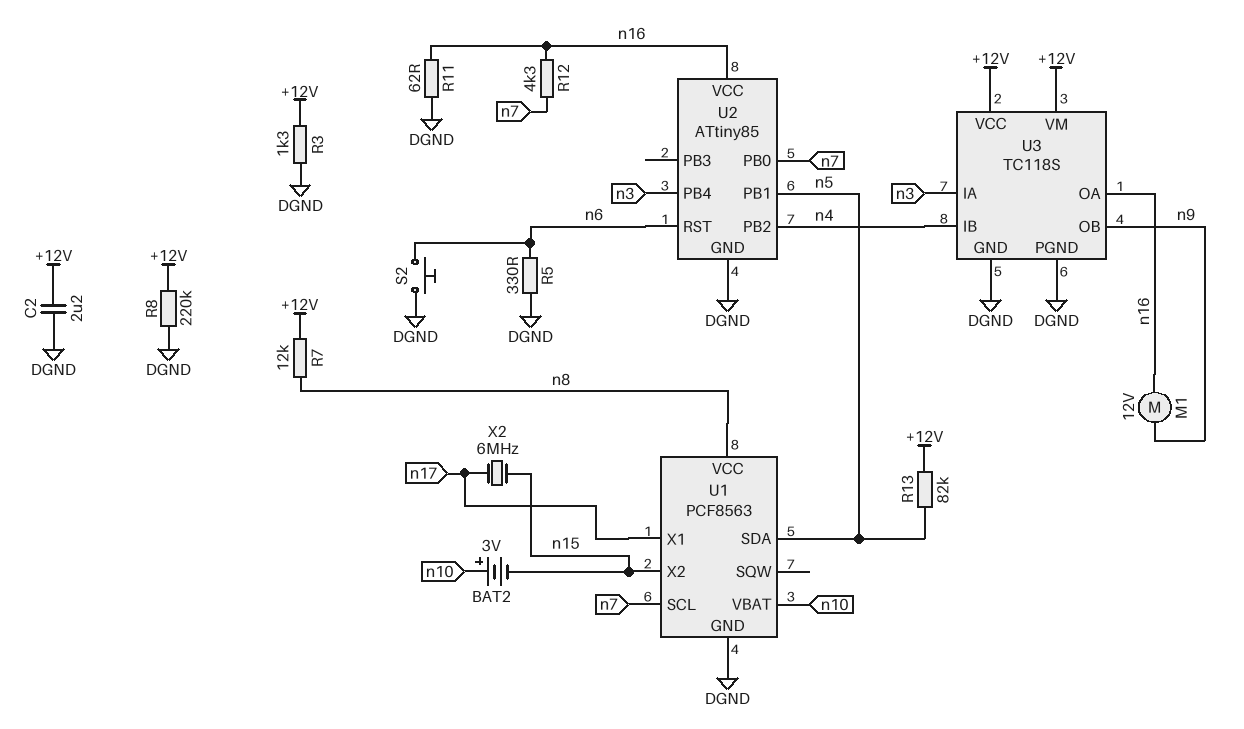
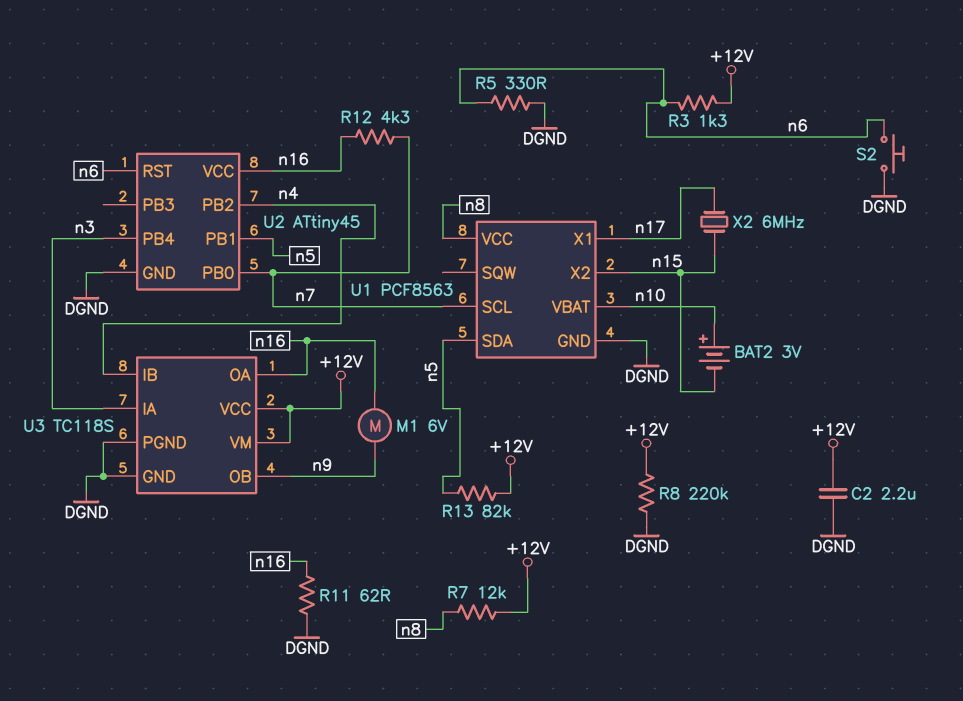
M1: motor 12V (n9, n16) -> motor 6V (n9, n16)
R3: 1.3k (+12V, DGND) -> 1.3k (+12V, n6)
U2: ATtiny85 -> ATtiny45

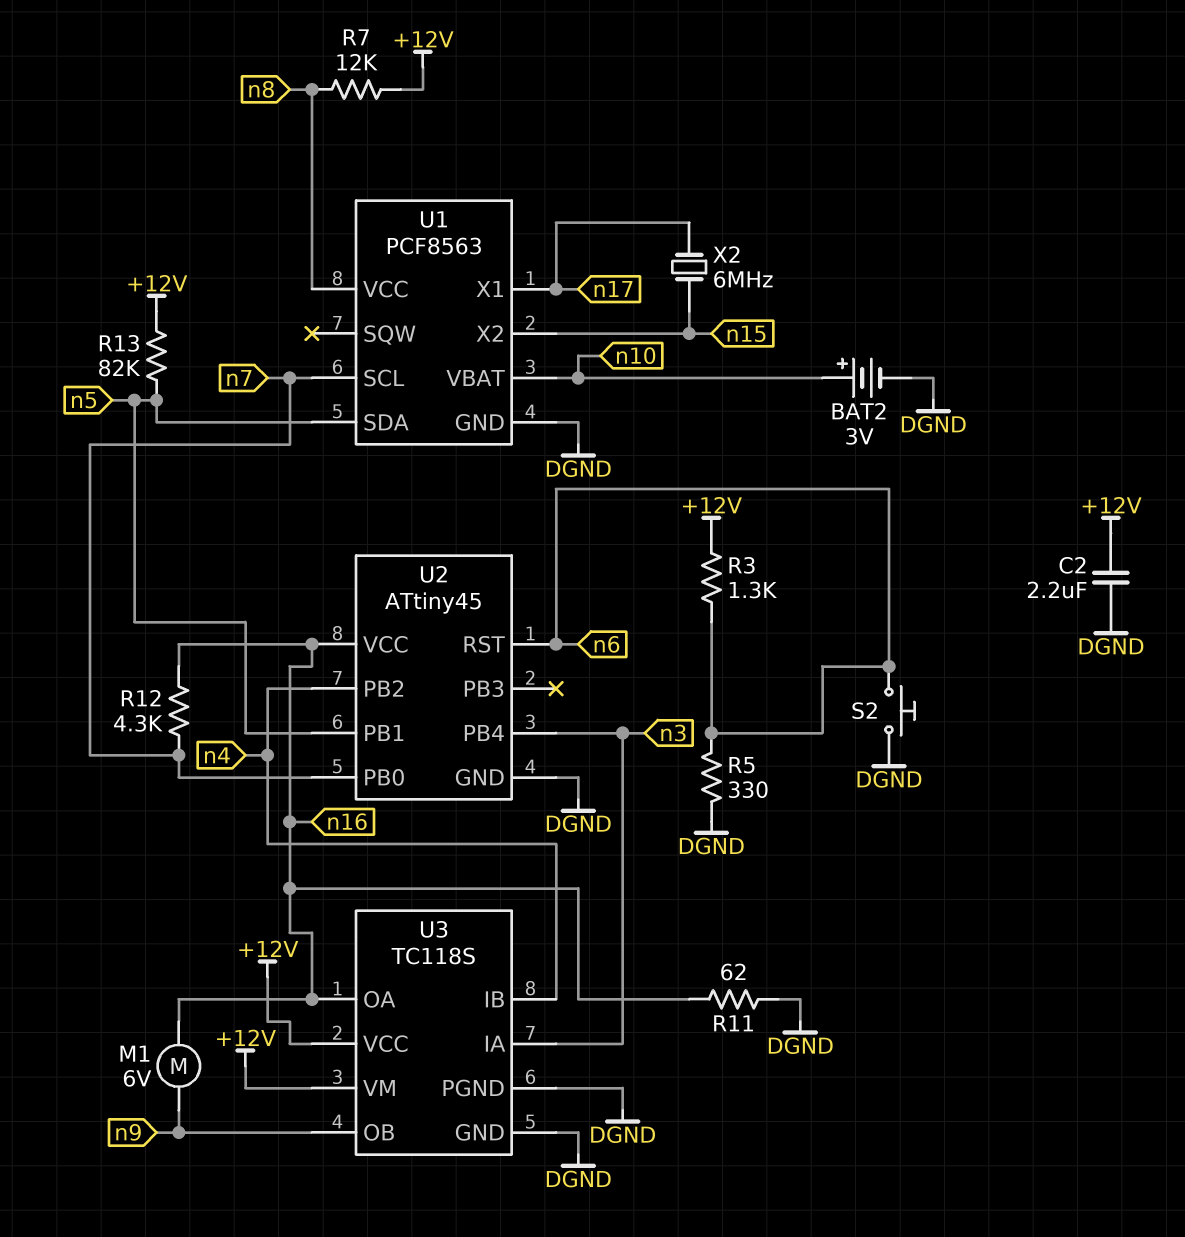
BAT2: 3V (plus n10, minus n15) -> 3V (plus n10, minus DGND)
R8: 220k (+12V, DGND) -> none

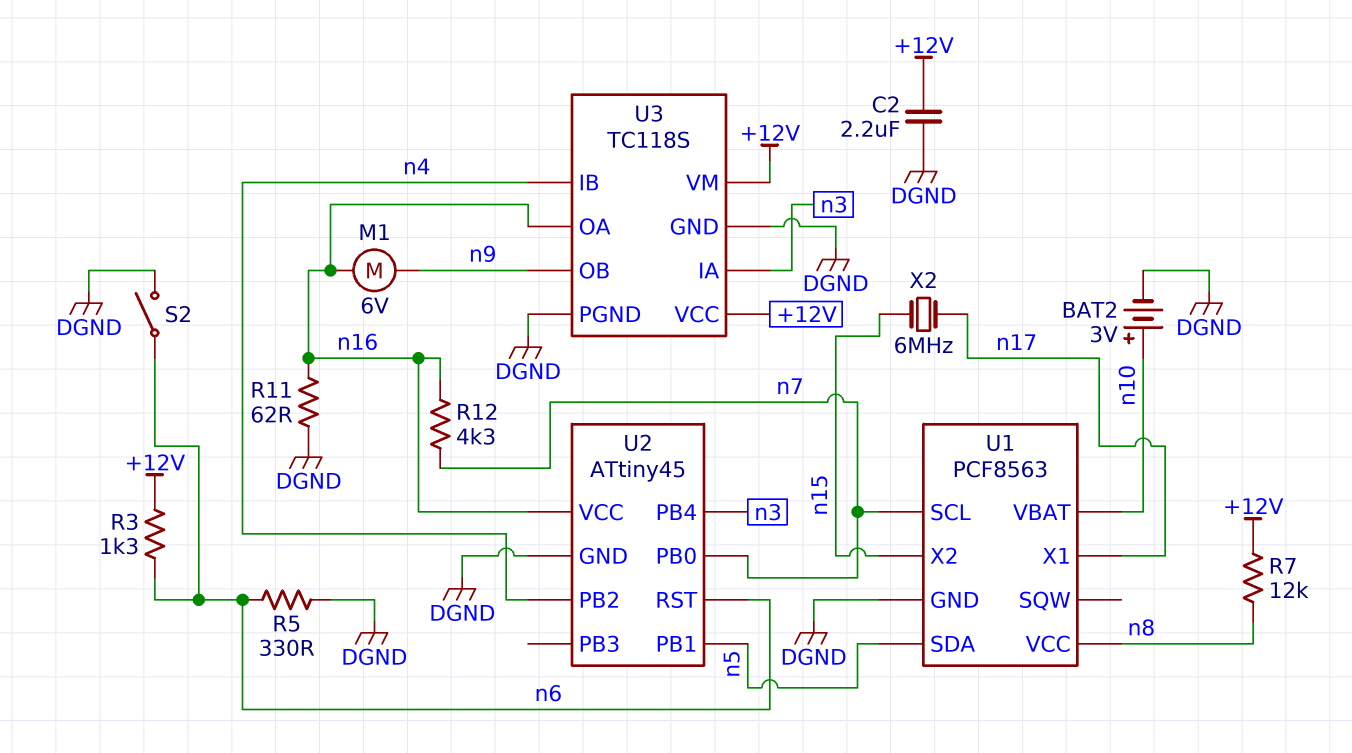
R13: 82k (+12V, n5) -> none
S2: button (DGND, n6) -> switch (DGND, n6)

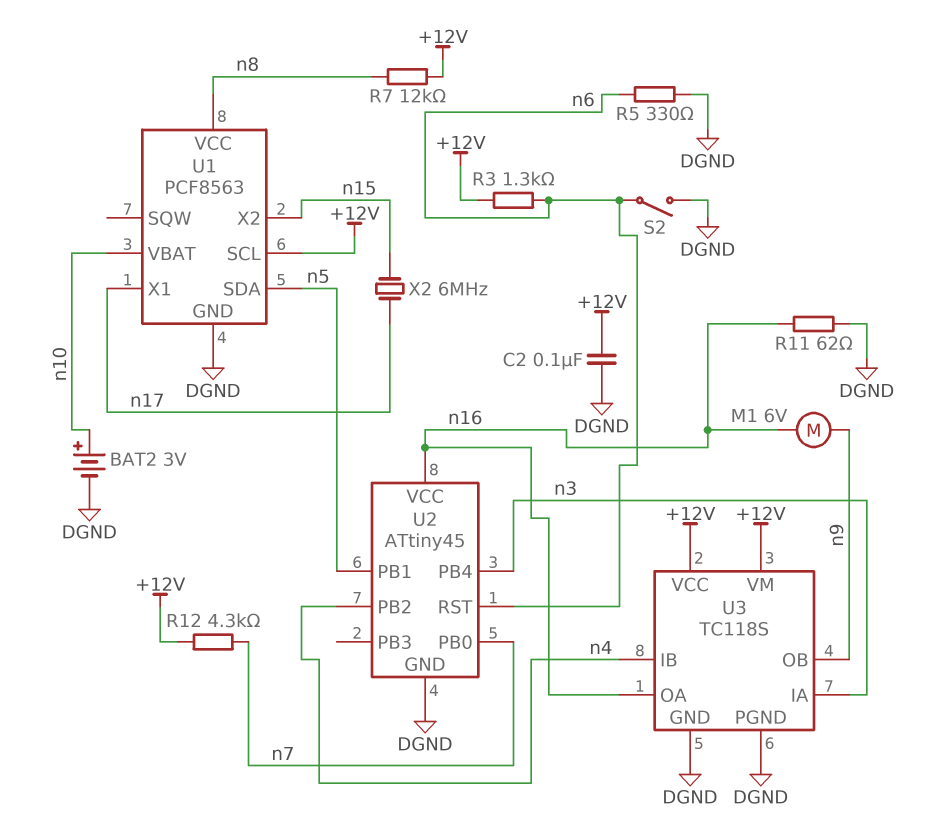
C2: 2.2uF (+12V, DGND) -> 100nF (+12V, DGND)
R12: 4.3k (n7, n16) -> 4.3k (+12V, n7)
U1 pin SCL: n7 -> +12V

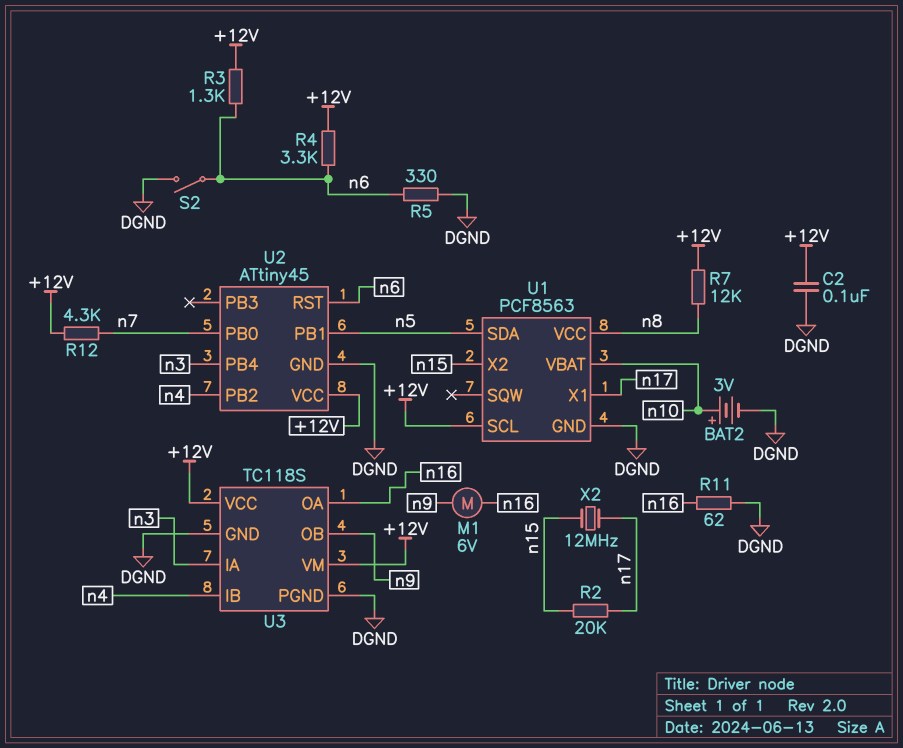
R2: none -> 20k (n15, n17)
R4: none -> 3.3k (+12V, n6)
U2 pin VCC: n16 -> +12V
X2: 6MHz (n15, n17) -> 12MHz (n15, n17)

